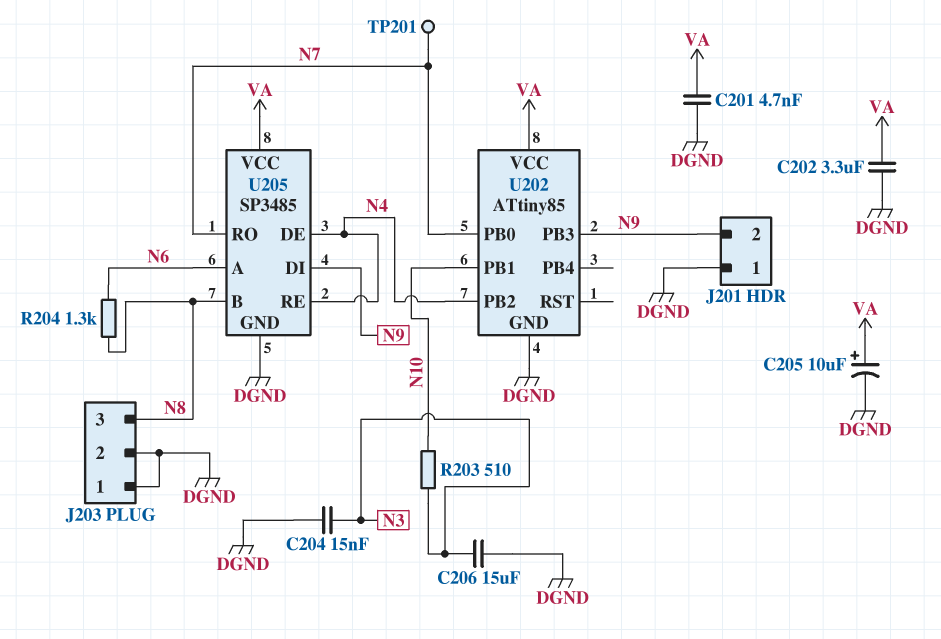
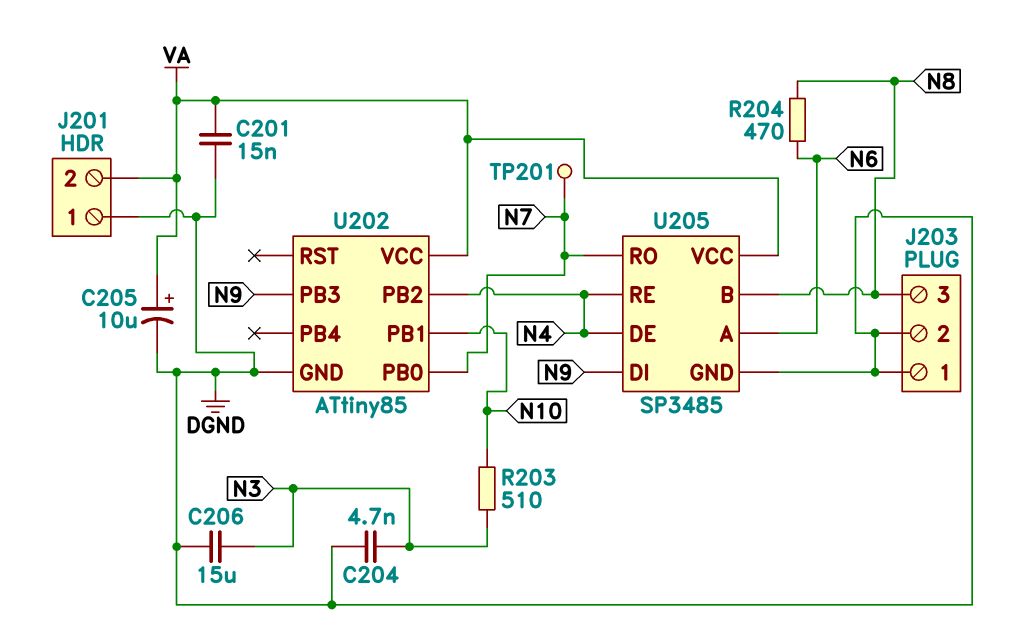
C201: 4.7nF (DGND, VA) -> 15nF (DGND, VA)
C202: 3.3uF (DGND, VA) -> none
C204: 15nF (DGND, N3) -> 4.7nF (DGND, N3)
J201 pin 2: N9 -> VA
R204: 1.3k (N6, N8) -> 470 (N6, N8)

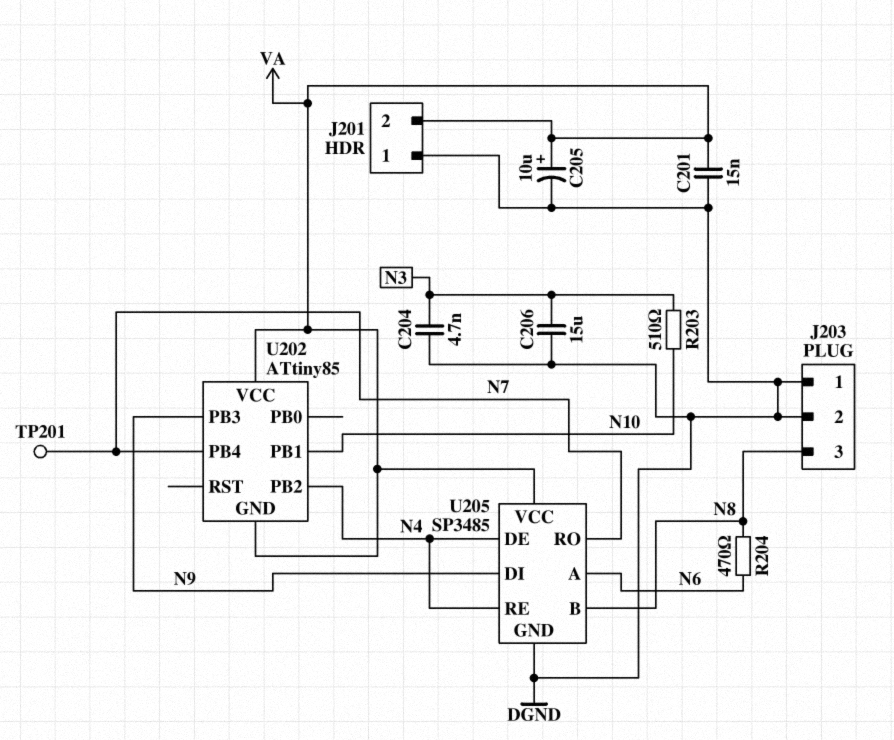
U202 pin GND: DGND -> VA
U202 pin PB0: N7 -> none
U202 pin PB4: none -> N7

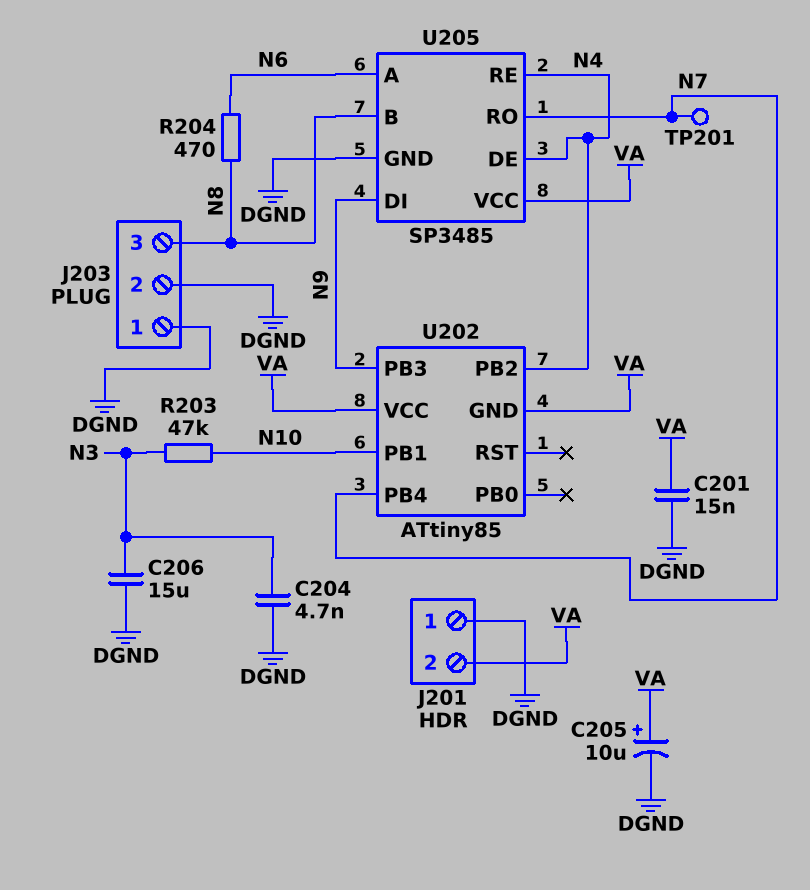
R203: 510 (N3, N10) -> 47k (N3, N10)

